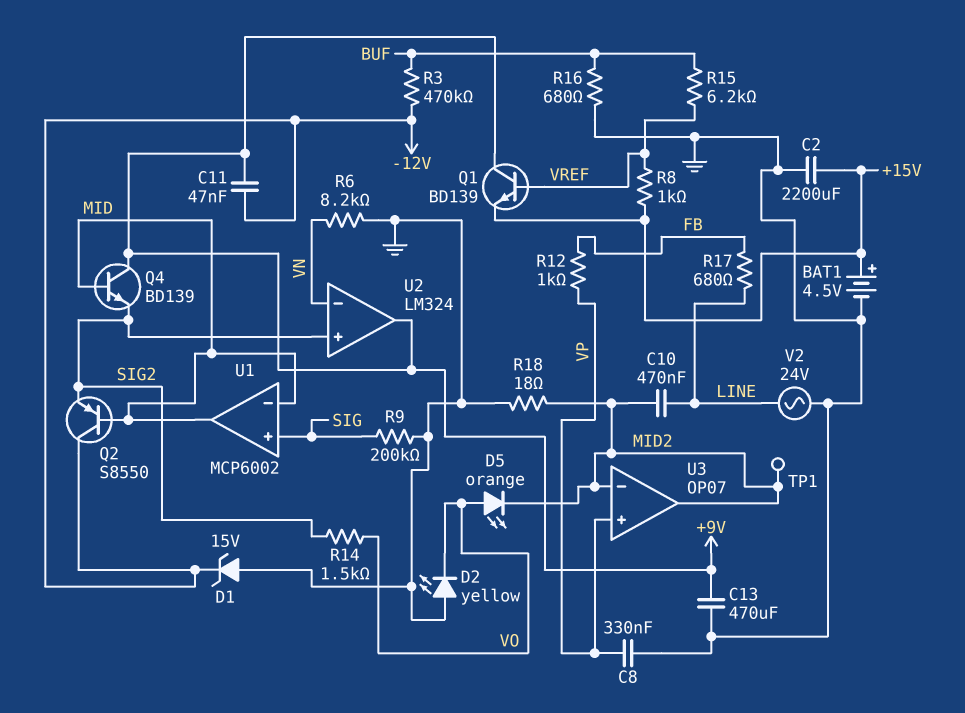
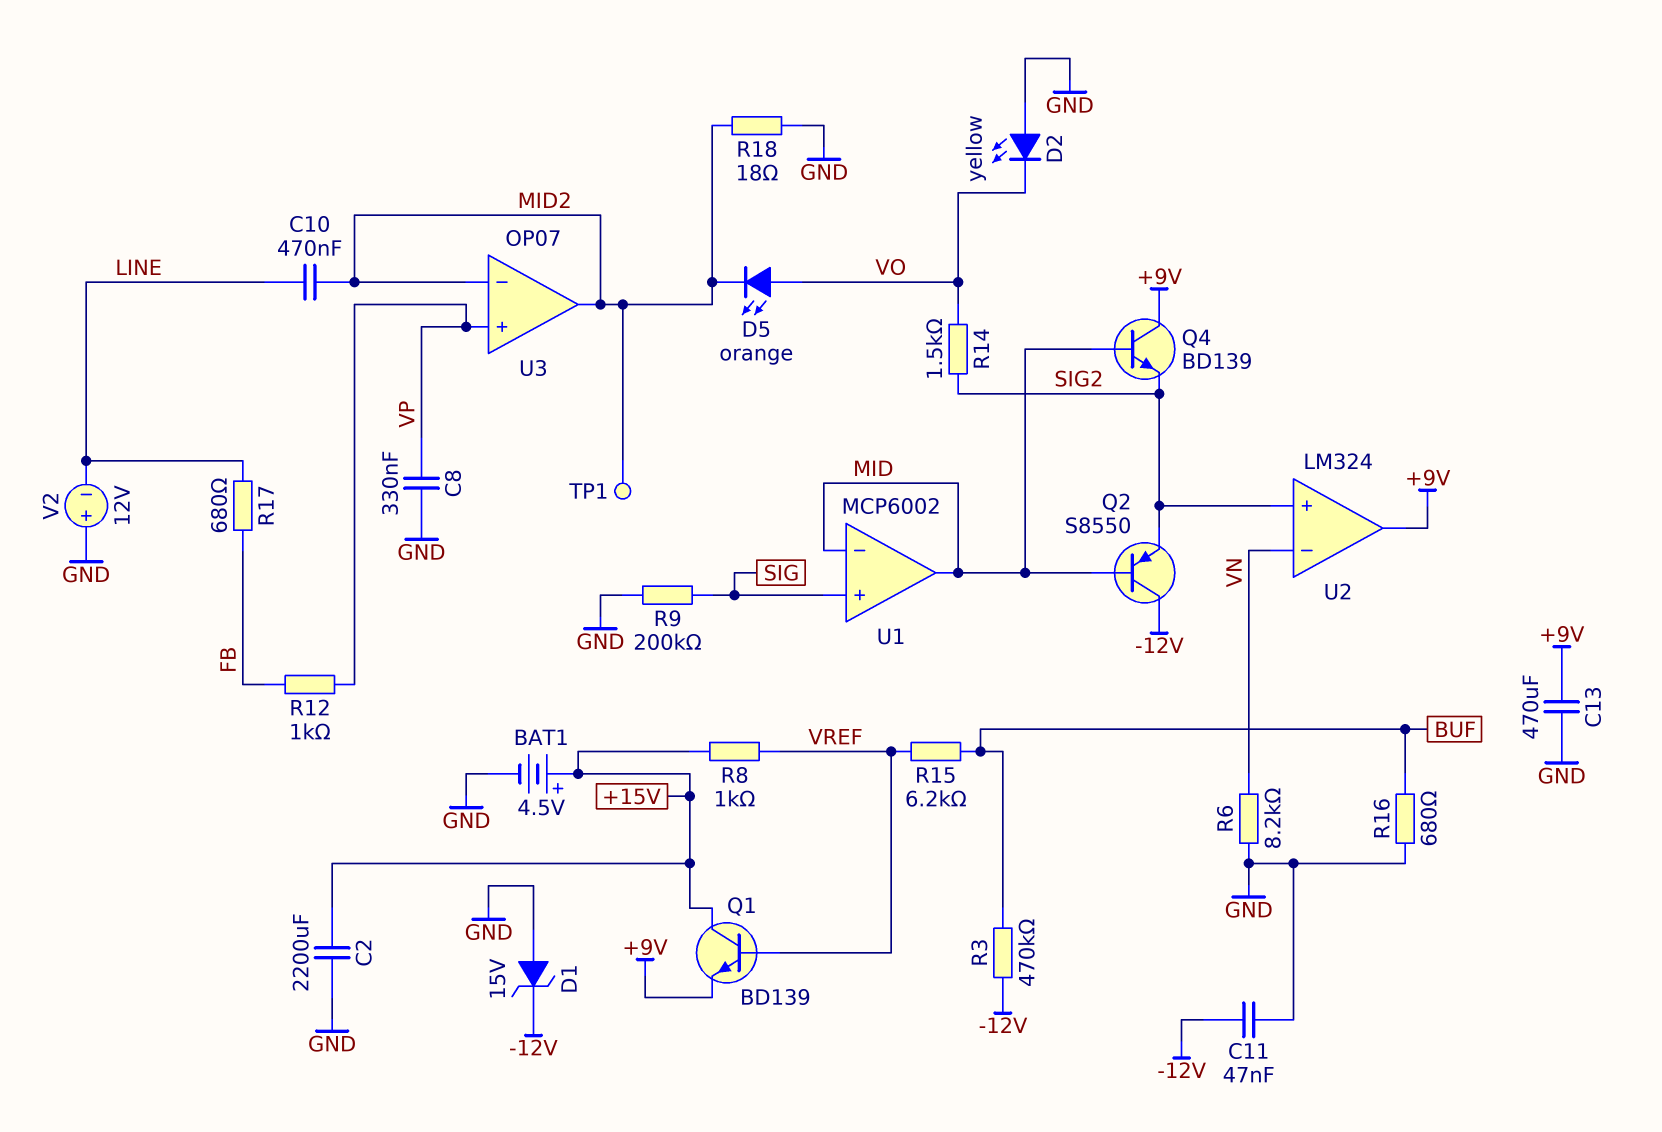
C11: 47nF (+9V, -12V) -> 47nF (-12V, GND)
Q1: NPN BD139 (B VREF, C +9V, E +15V) -> NPN BD139 (B VREF, C +15V, E +9V)
V2: AC 24V (GND, LINE) -> 12V (plus GND, minus LINE)

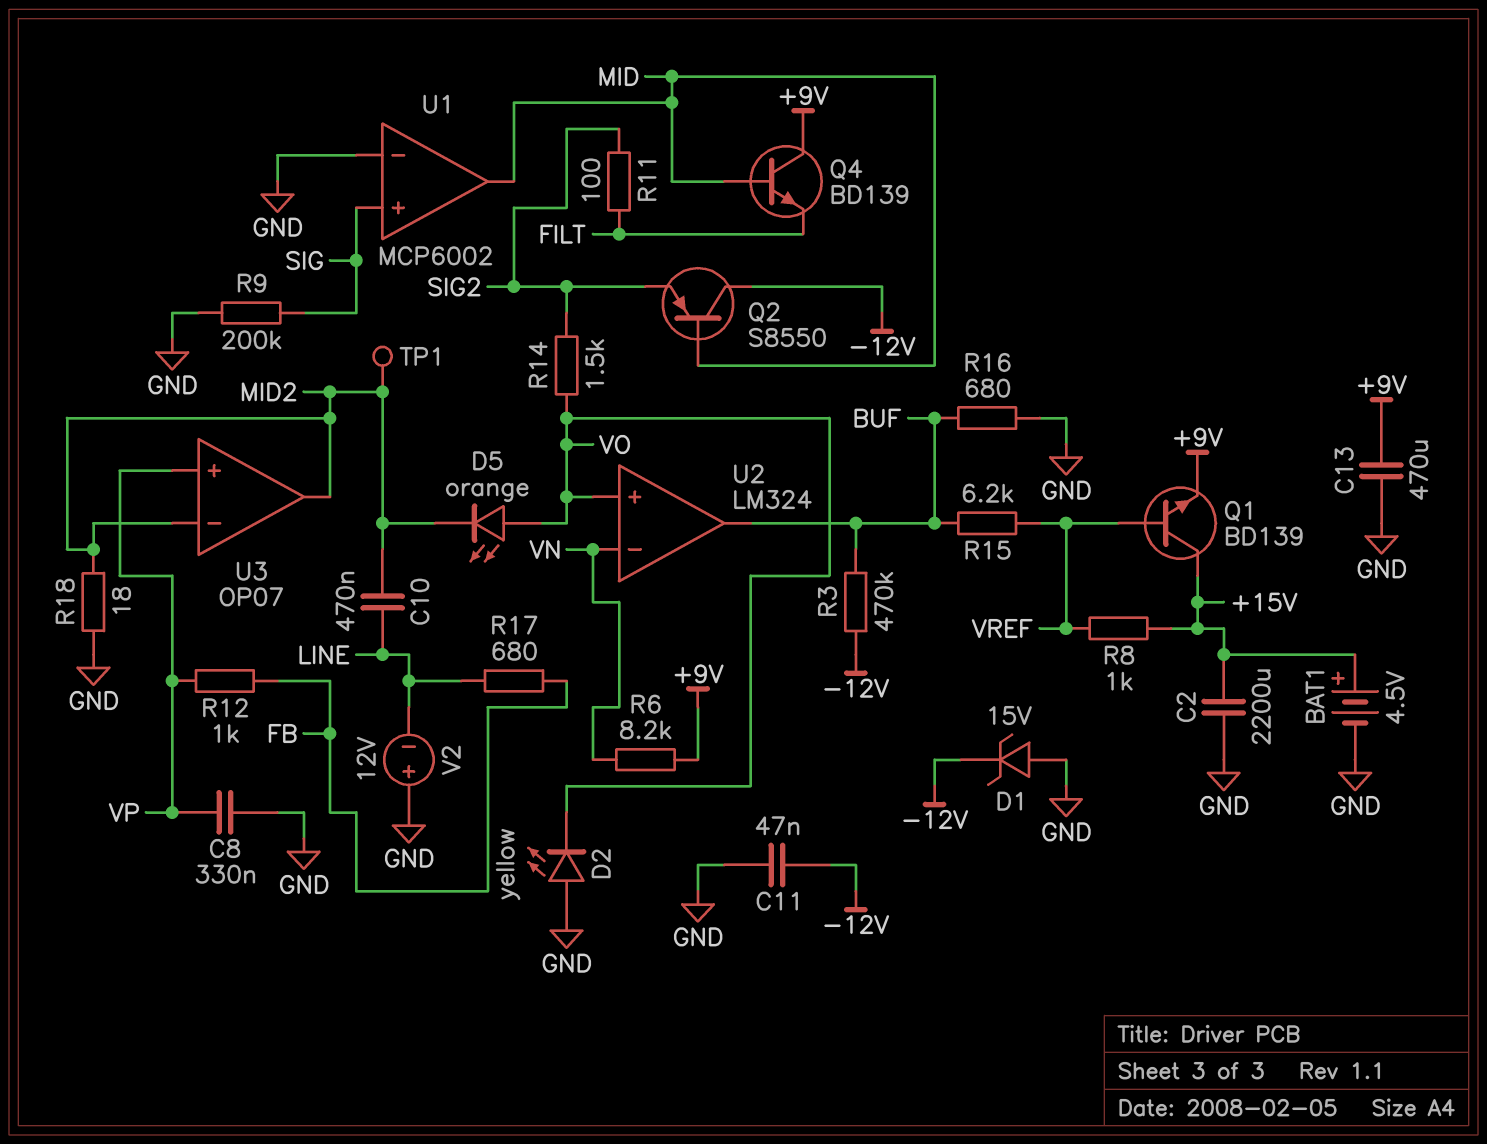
Q4: NPN BD139 (B MID, C +9V, E SIG2) -> NPN BD139 (B MID, C +9V, E FILT)
R6: 8.2k (GND, VN) -> 8.2k (+9V, VN)
R11: none -> 100 (FILT, SIG2)
U1 pin in-: MID -> GND
U2 pin in+: SIG2 -> VO
U2 pin out: +9V -> BUF

